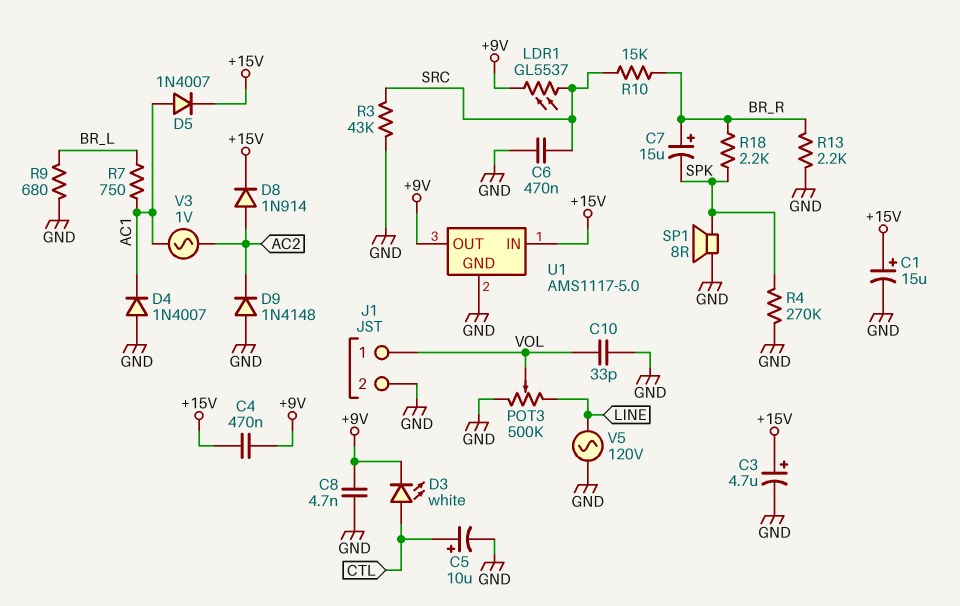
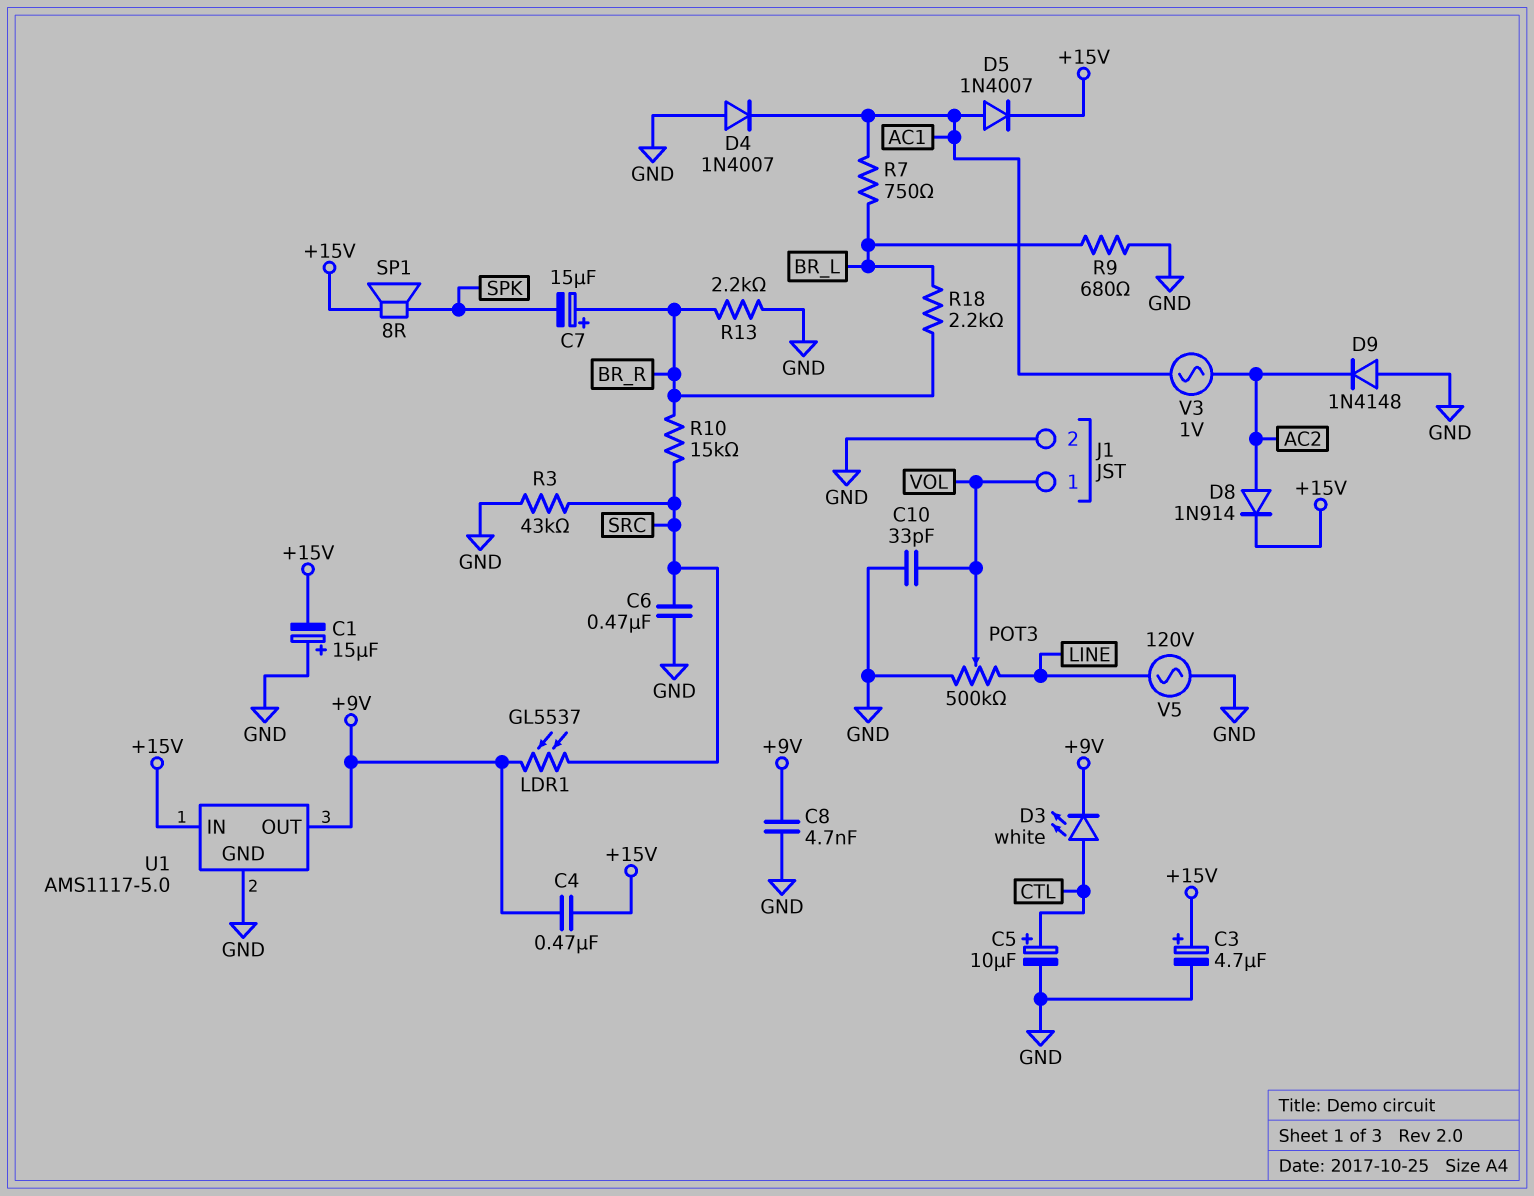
C1: 15uF (plus +15V, minus GND) -> 15uF (plus GND, minus +15V)
R4: 270k (GND, SPK) -> none
R18: 2.2k (BR_R, SPK) -> 2.2k (BR_L, BR_R)
SP1: speaker 8R (GND, SPK) -> speaker 8R (+15V, SPK)

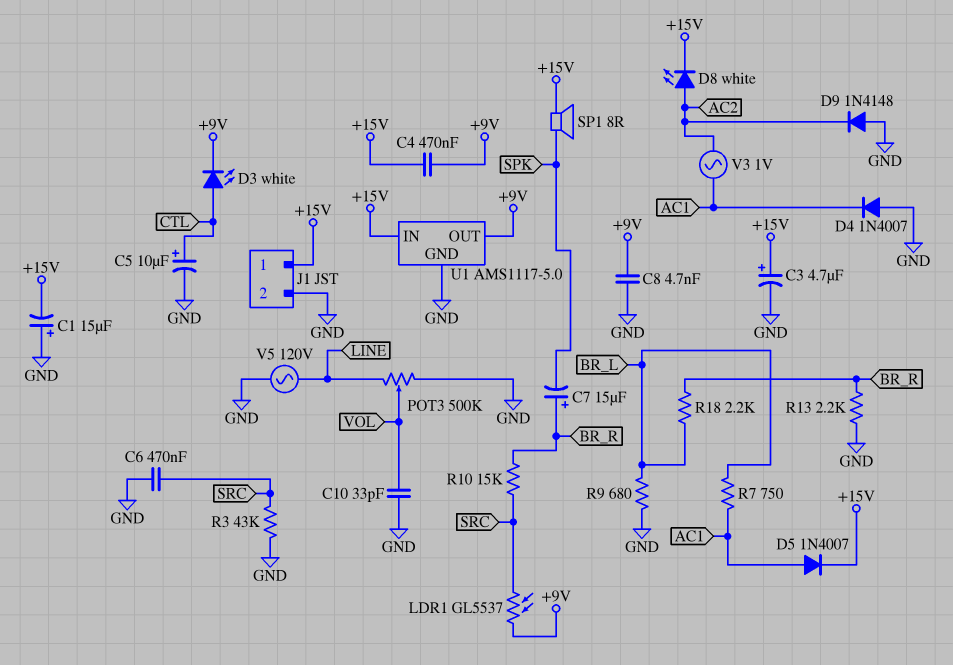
D8: diode 1N914 (A AC2, K +15V) -> LED white (A AC2, K +15V)
J1 pin 1: VOL -> +15V

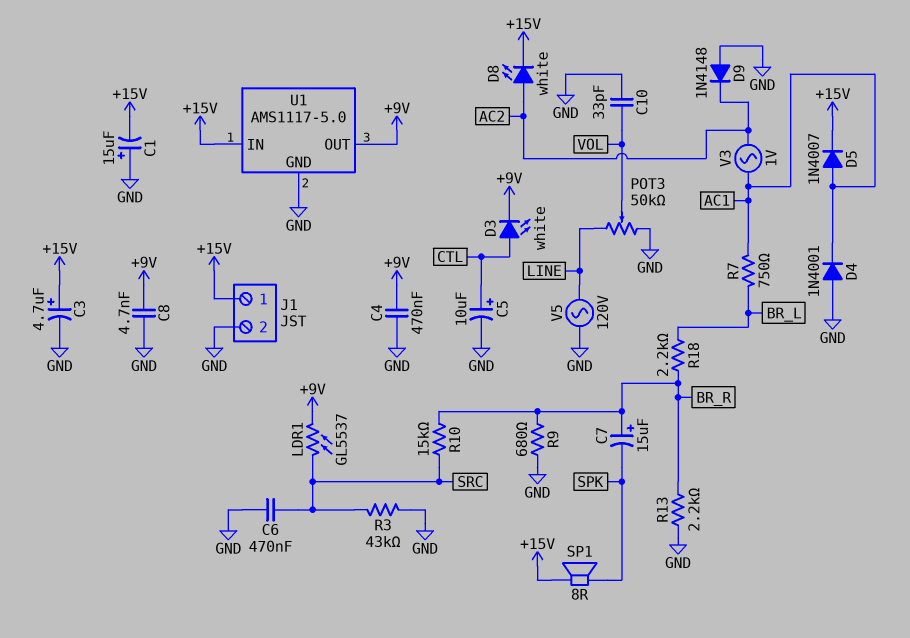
C4: 470nF (+9V, +15V) -> 470nF (+9V, GND)
D4: diode 1N4007 (A GND, K AC1) -> diode 1N4001 (A GND, K AC1)
POT3: 500k (GND, LINE, wiper VOL) -> 50k (GND, LINE, wiper VOL)
R9: 680 (BR_L, GND) -> 680 (BR_R, GND)

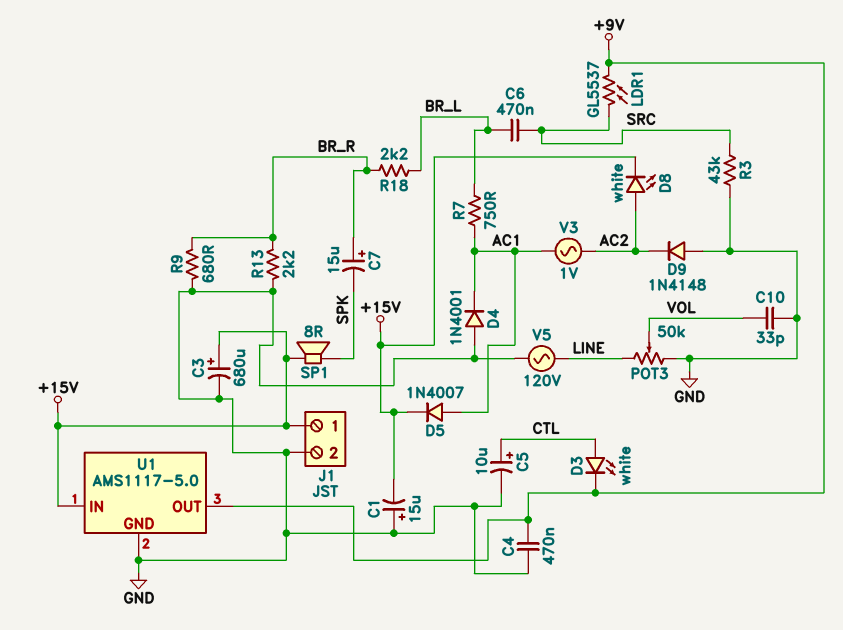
C3: 4.7uF (plus +15V, minus GND) -> 680uF (plus +15V, minus GND)
C6: 470nF (GND, SRC) -> 470nF (BR_L, SRC)
C8: 4.7nF (+9V, GND) -> none
R10: 15k (BR_R, SRC) -> none

